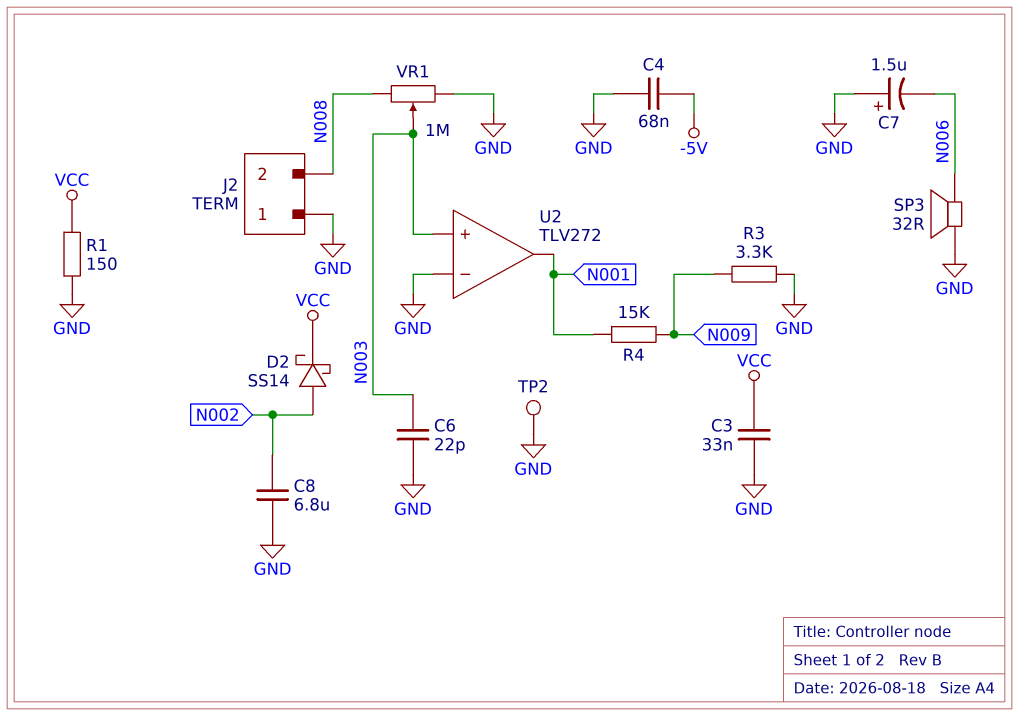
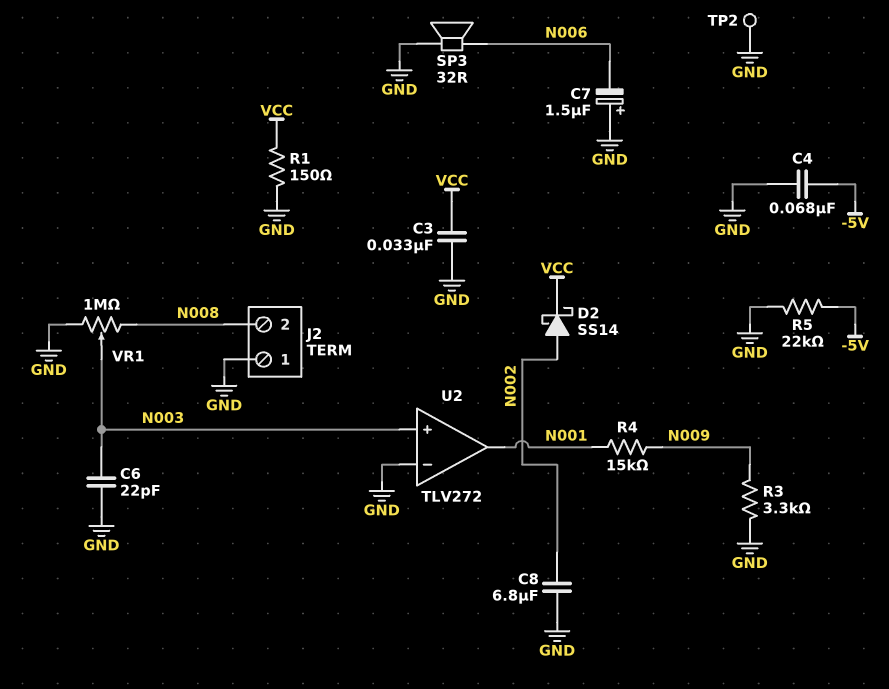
R5: none -> 22k (-5V, GND)

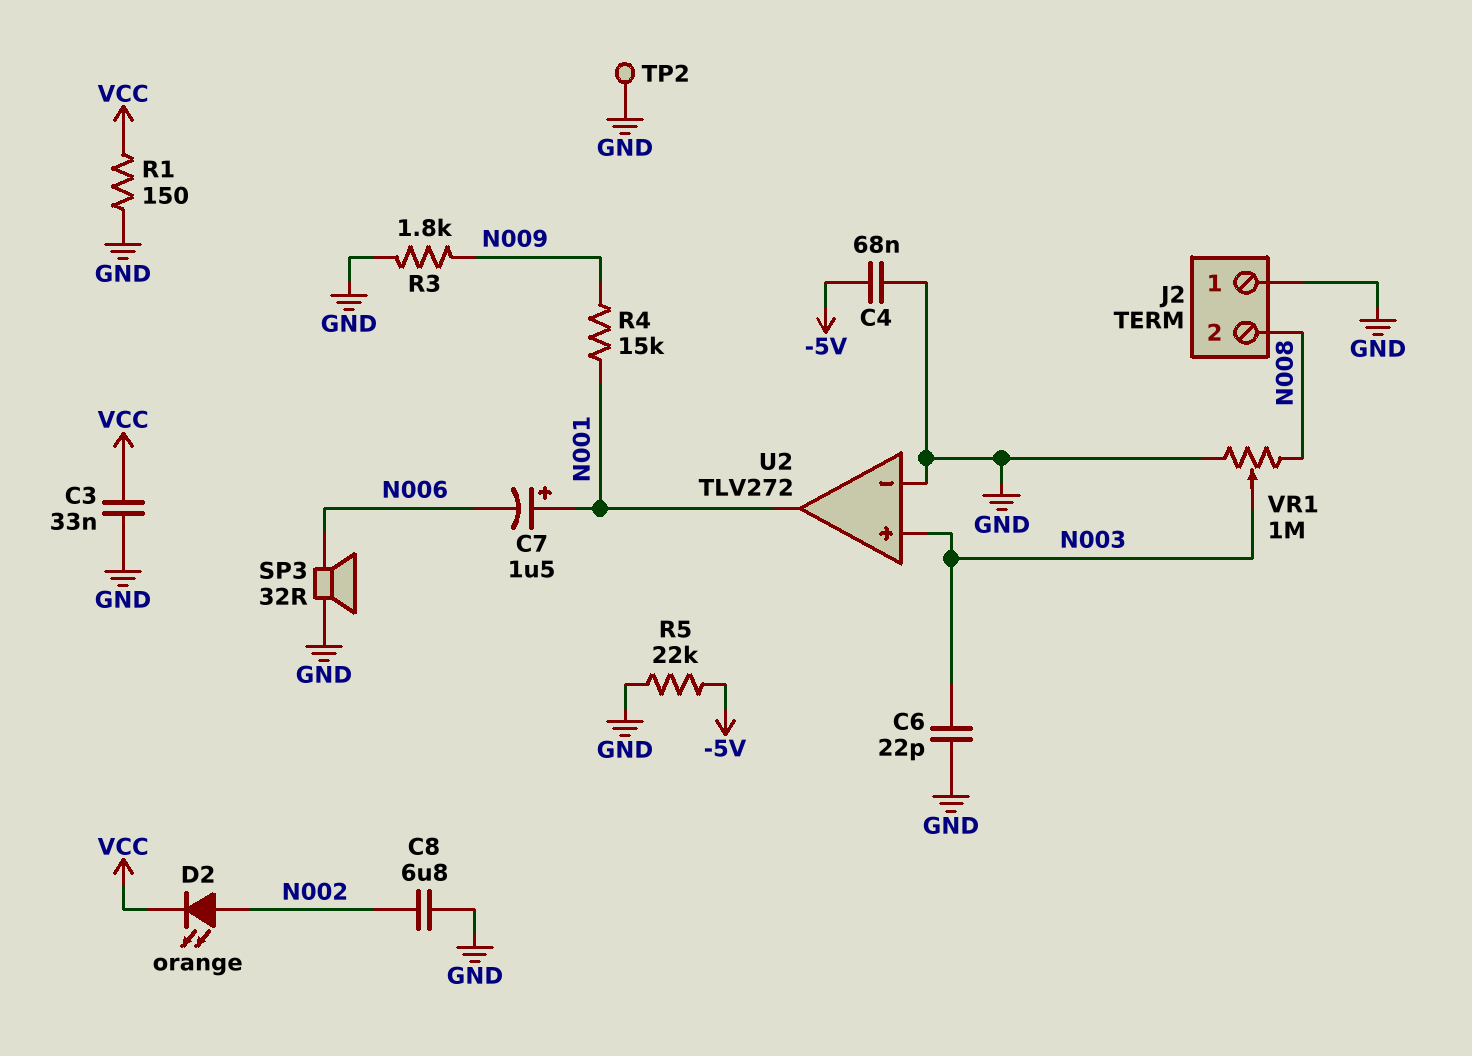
C7: 1.5uF (plus GND, minus N006) -> 1.5uF (plus N001, minus N006)
D2: schottky SS14 (A N002, K VCC) -> LED orange (A N002, K VCC)
R3: 3.3k (GND, N009) -> 1.8k (GND, N009)

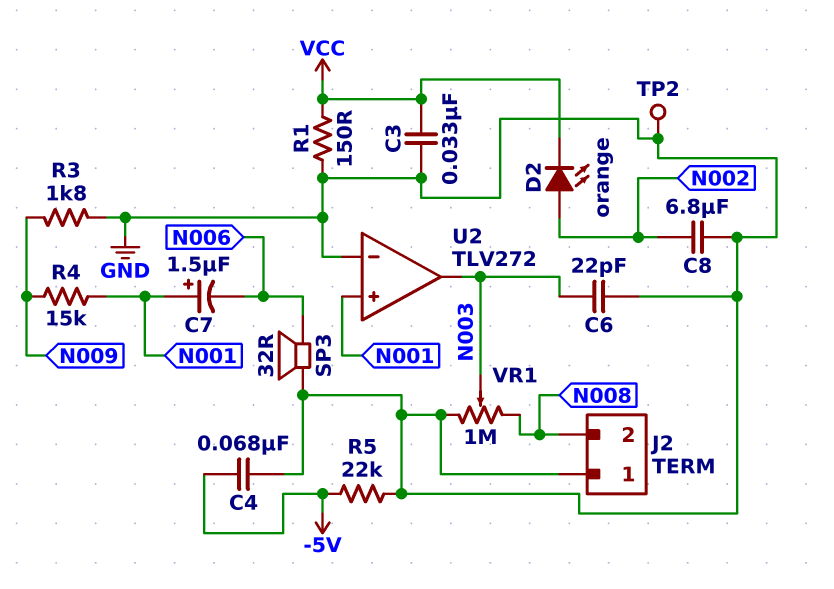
U2 pin in+: N003 -> N001
U2 pin out: N001 -> N003

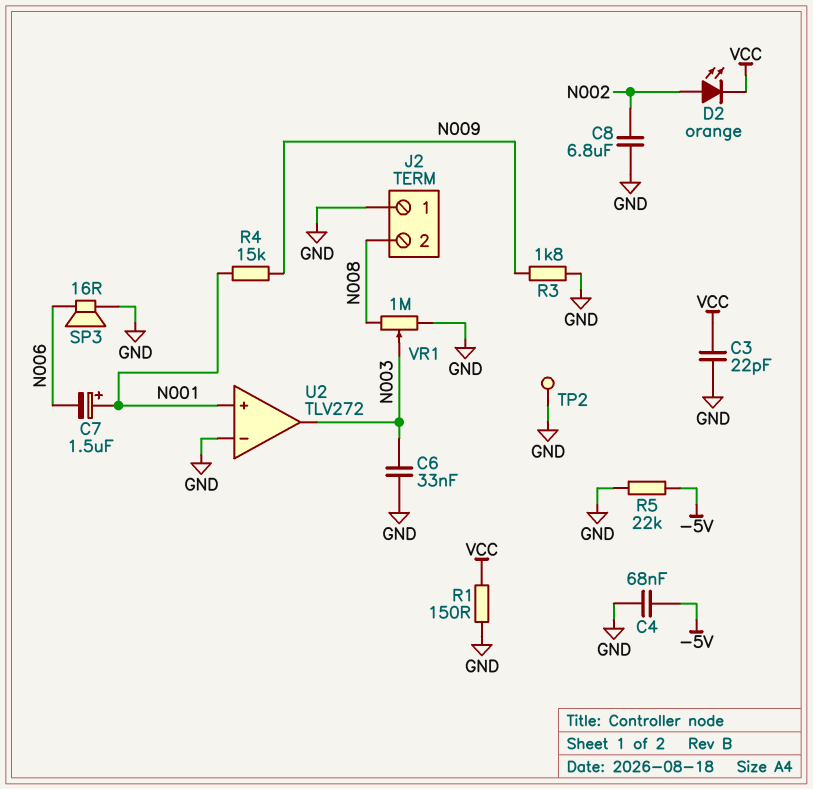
C3: 33nF (GND, VCC) -> 22pF (GND, VCC)
C6: 22pF (GND, N003) -> 33nF (GND, N003)
SP3: speaker 32R (GND, N006) -> speaker 16R (GND, N006)

